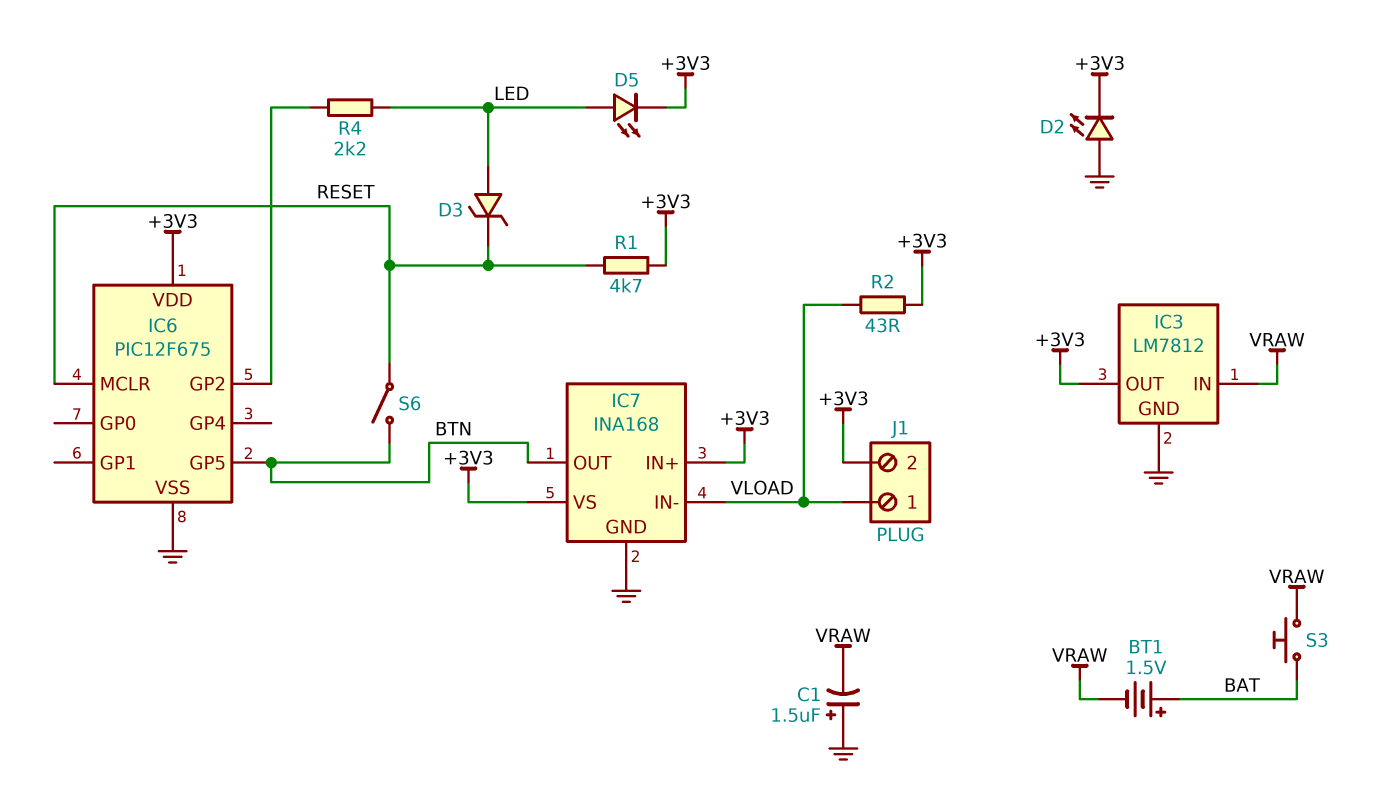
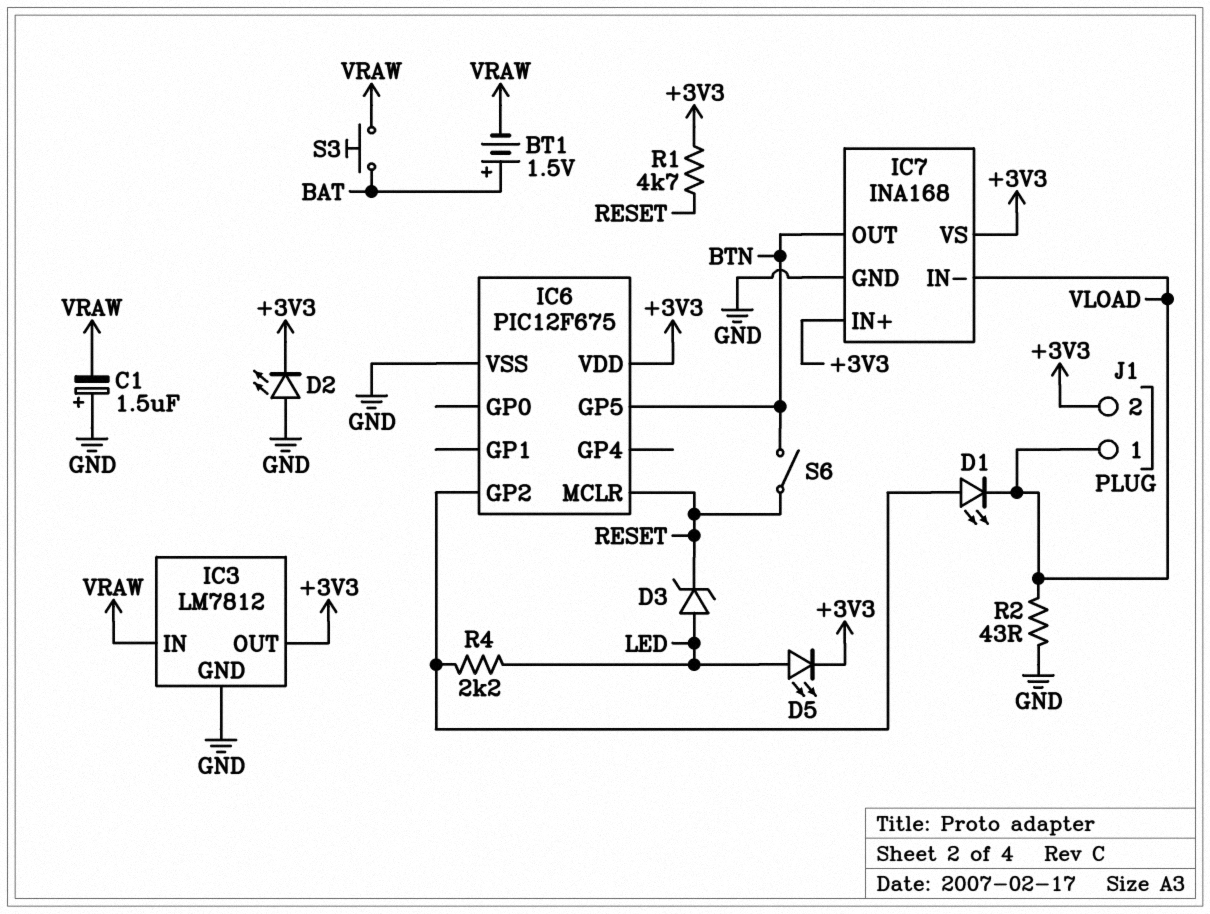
D1: none -> LED (A IC6/GP2, K VLOAD)
R2: 43 (+3V3, VLOAD) -> 43 (GND, VLOAD)

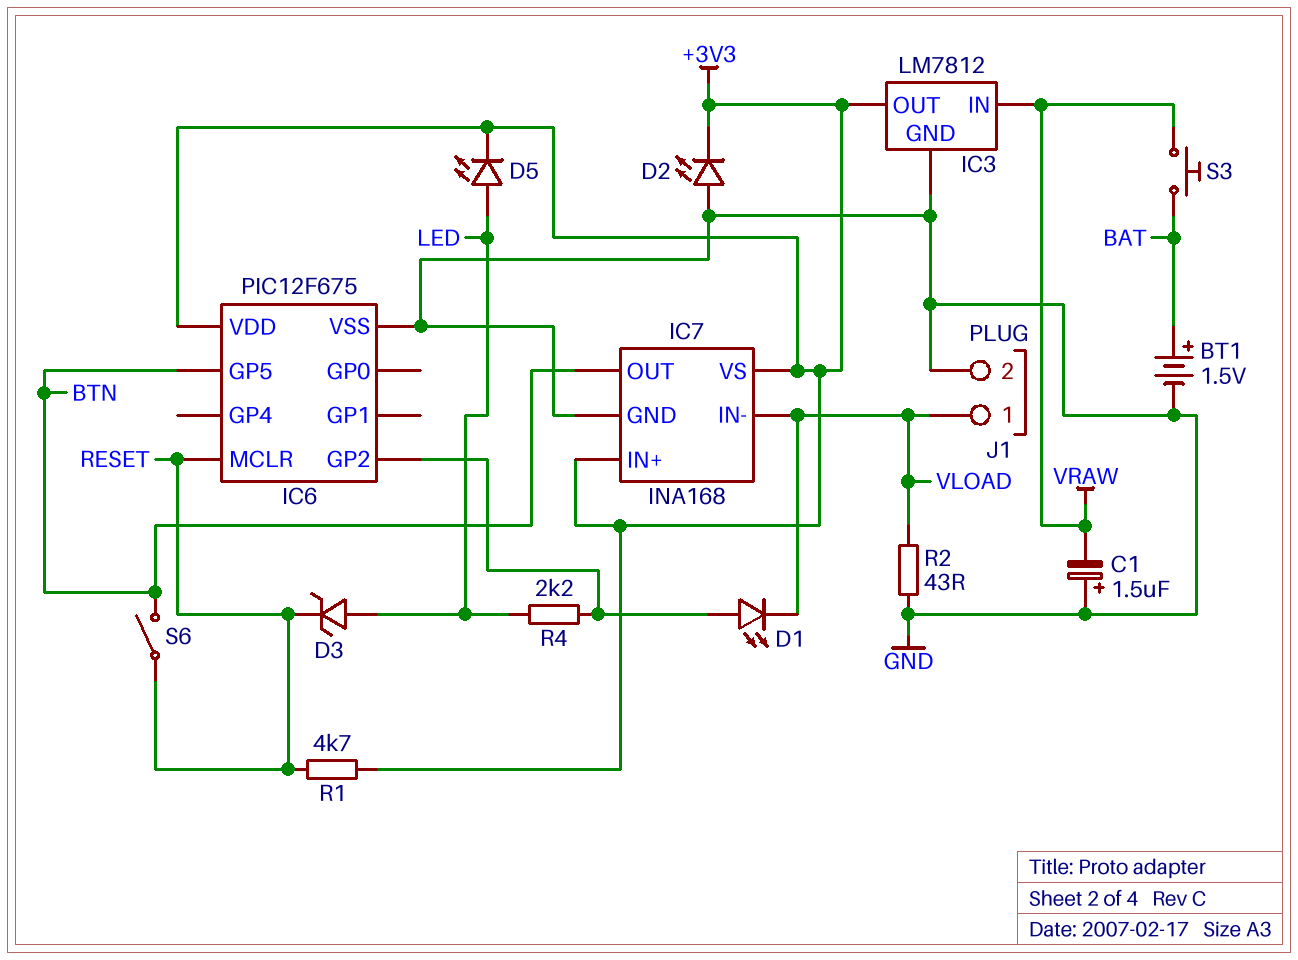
BT1: 1.5V (plus BAT, minus VRAW) -> 1.5V (plus BAT, minus GND)
J1 pin 2: +3V3 -> GND

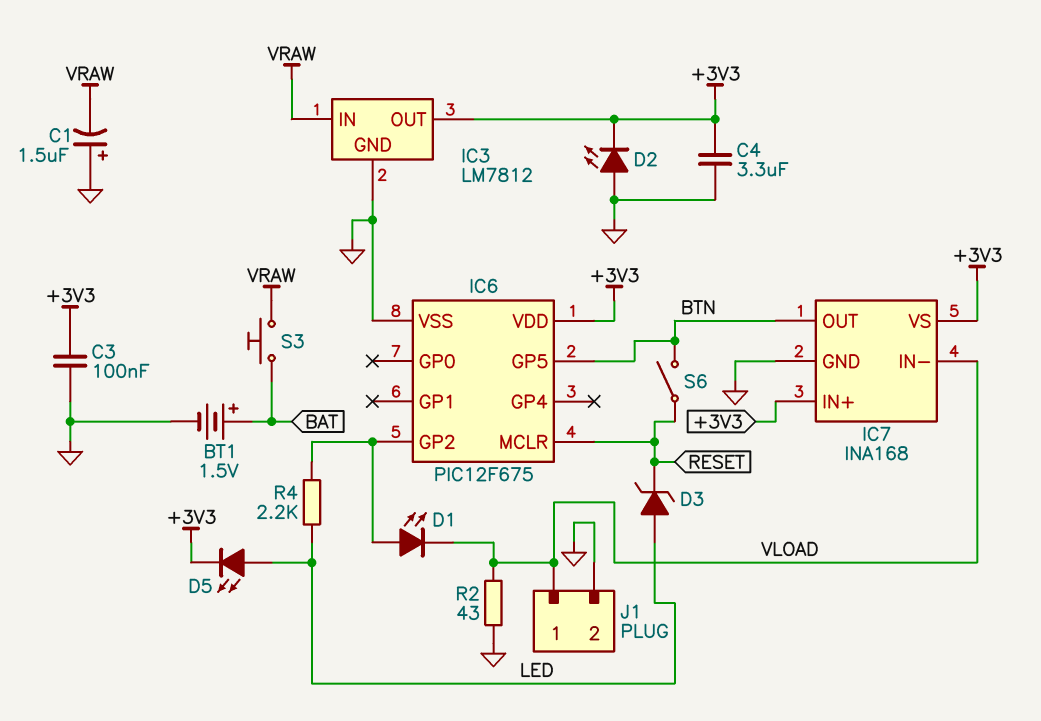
C3: none -> 100nF (+3V3, GND)
C4: none -> 3.3uF (+3V3, GND)
R1: 4.7k (+3V3, RESET) -> none

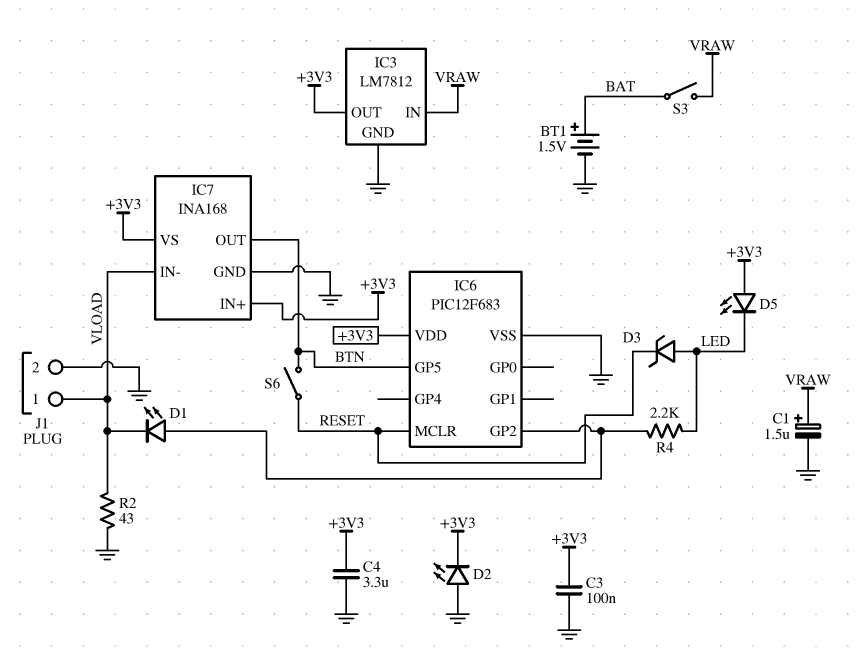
C1: 1.5uF (plus GND, minus VRAW) -> 1.5uF (plus VRAW, minus GND)
D5: LED (A LED, K +3V3) -> LED (A +3V3, K LED)
IC6: PIC12F675 -> PIC12F683
S3: button (BAT, VRAW) -> switch (BAT, VRAW)

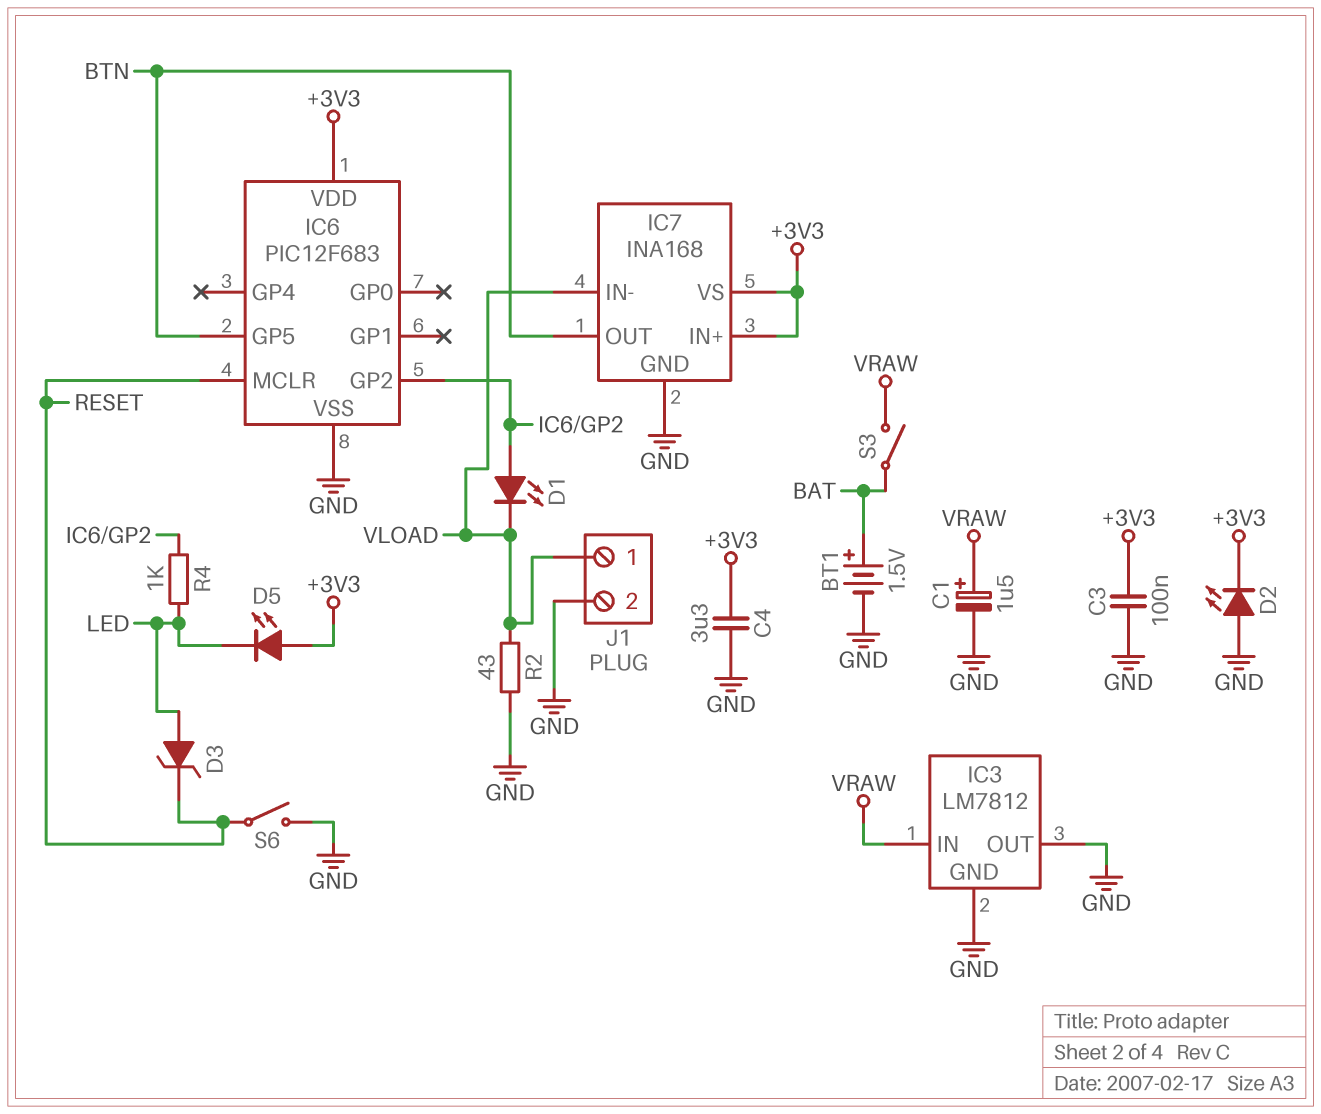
IC3 pin OUT: +3V3 -> GND
R4: 2.2k (IC6/GP2, LED) -> 1k (IC6/GP2, LED)
S6: switch (BTN, RESET) -> switch (GND, RESET)

